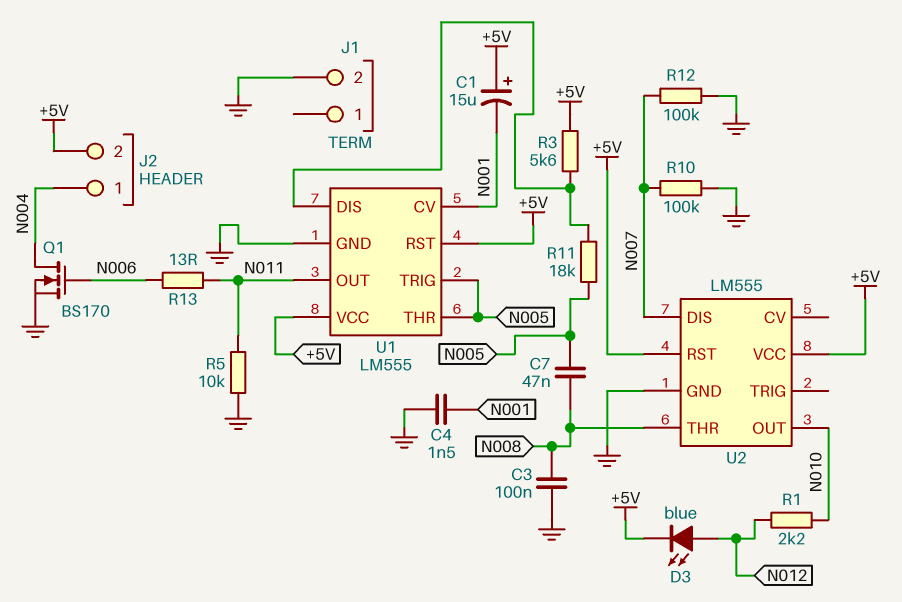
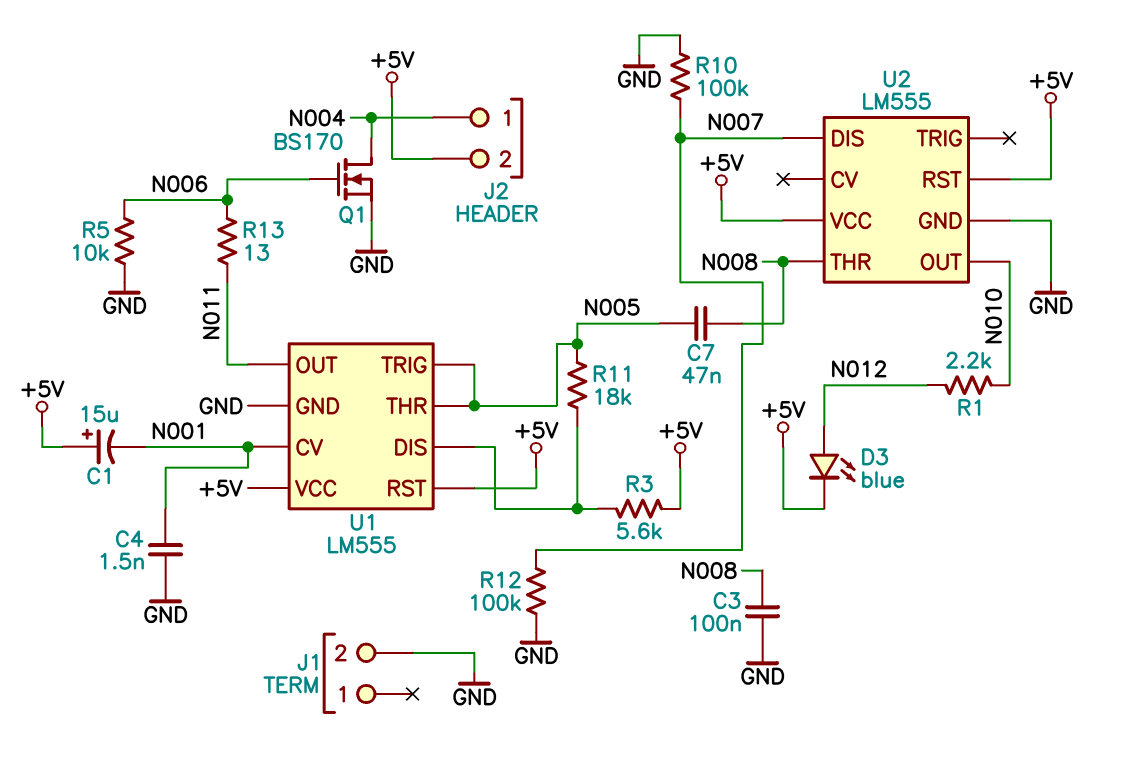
R5: 10k (GND, N011) -> 10k (GND, N006)

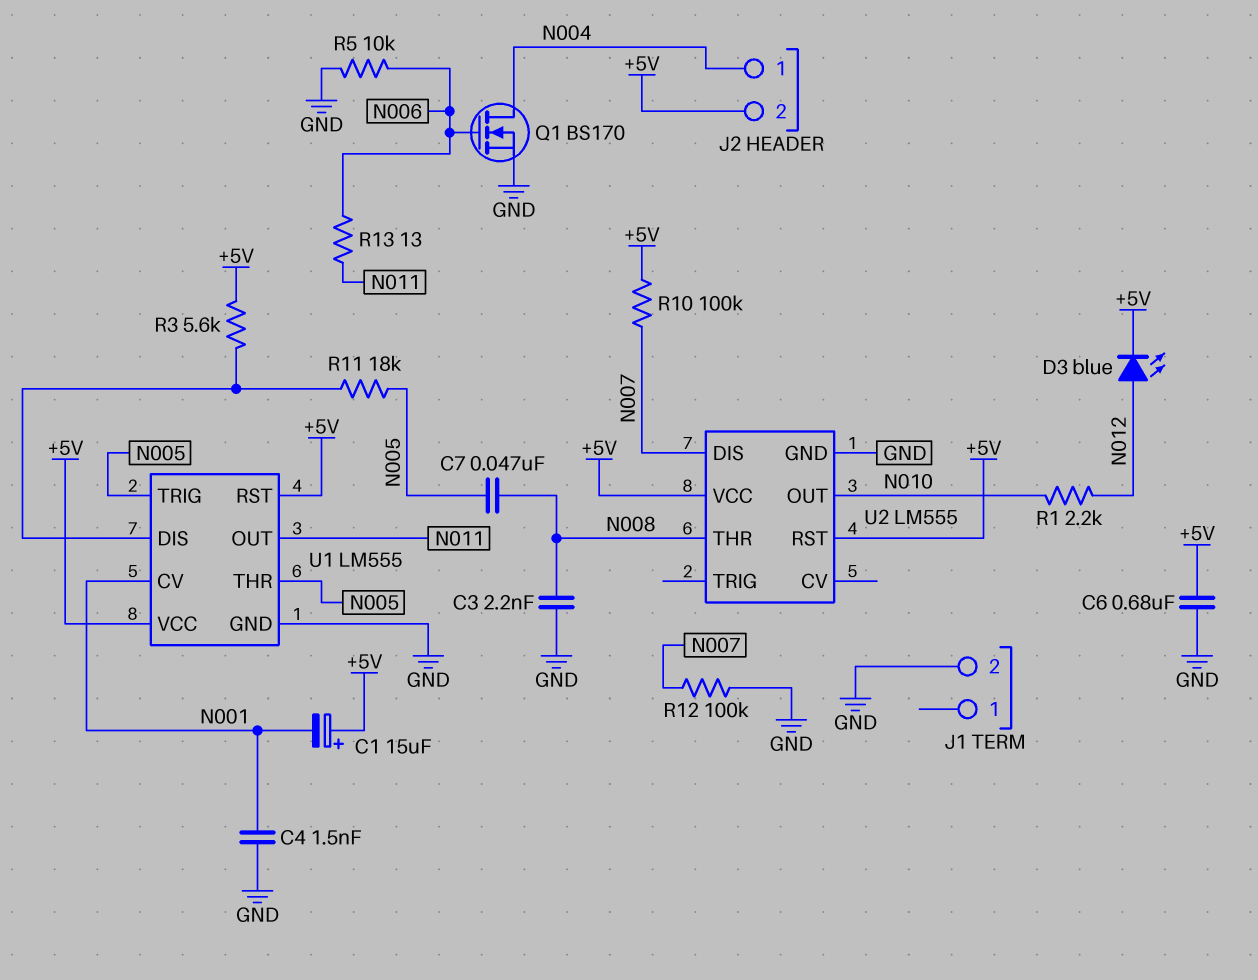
C3: 100nF (GND, N008) -> 2.2nF (GND, N008)
C6: none -> 680nF (+5V, GND)
R10: 100k (GND, N007) -> 100k (+5V, N007)

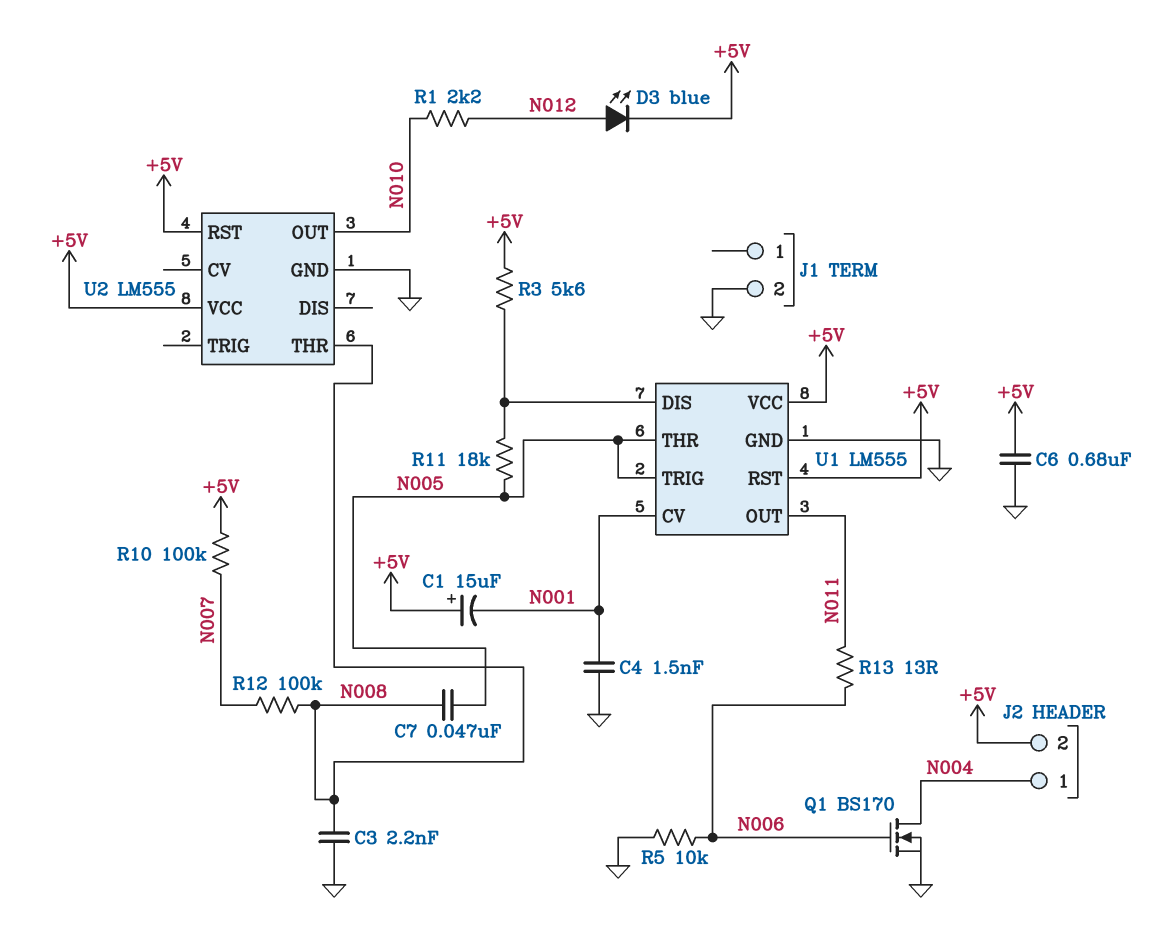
R12: 100k (GND, N007) -> 100k (N007, N008)
U2 pin DIS: N007 -> none

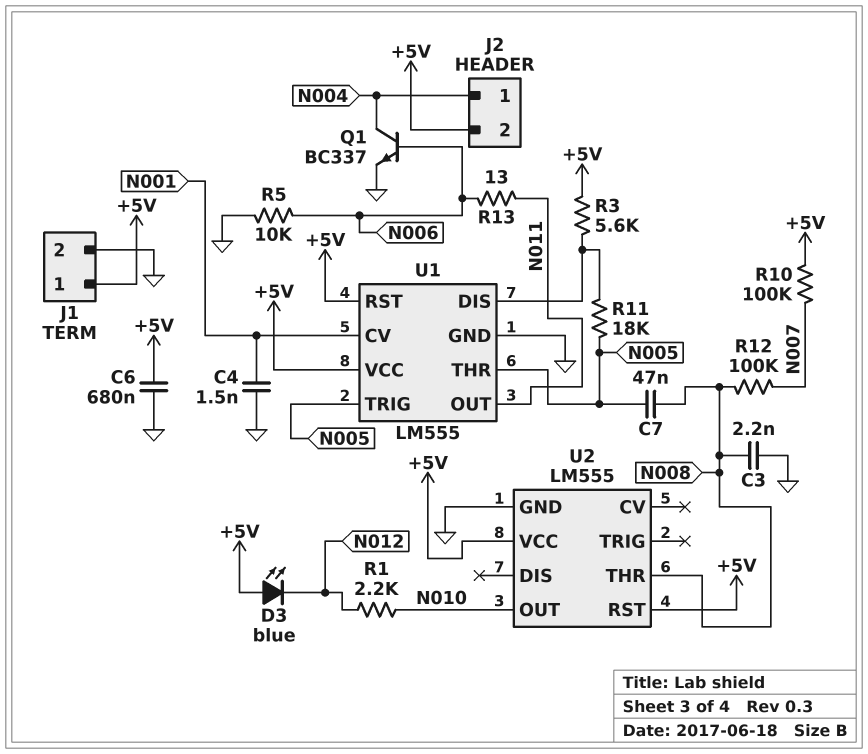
C1: 15uF (plus +5V, minus N001) -> none
D3: LED blue (A N012, K +5V) -> LED blue (A +5V, K N012)
J1 pin 1: none -> +5V
Q1: NMOS BS170 (G N006, D N004, S GND) -> NPN BC337 (B N006, C N004, E GND)

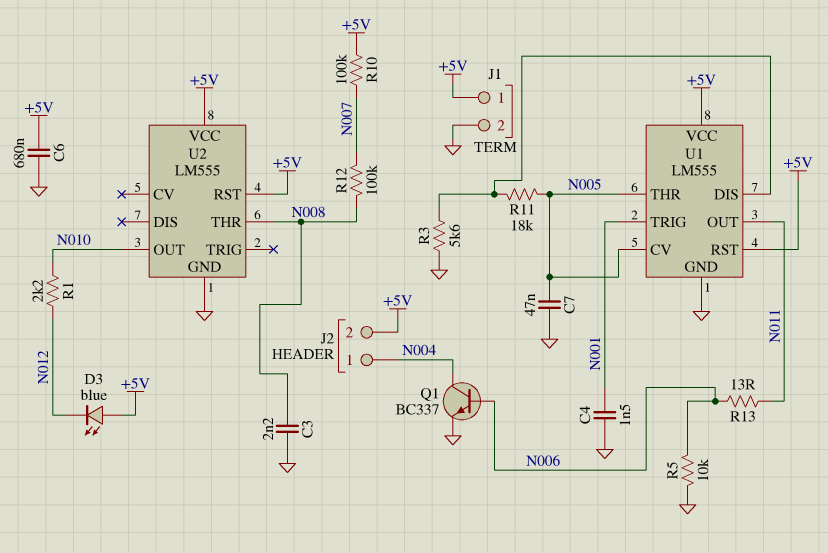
C7: 47nF (N005, N008) -> 47nF (GND, N005)
R3: 5.6k (+5V, U1/DIS) -> 5.6k (GND, U1/DIS)
U1 pin CV: N001 -> N005
U1 pin TRIG: N005 -> N001

